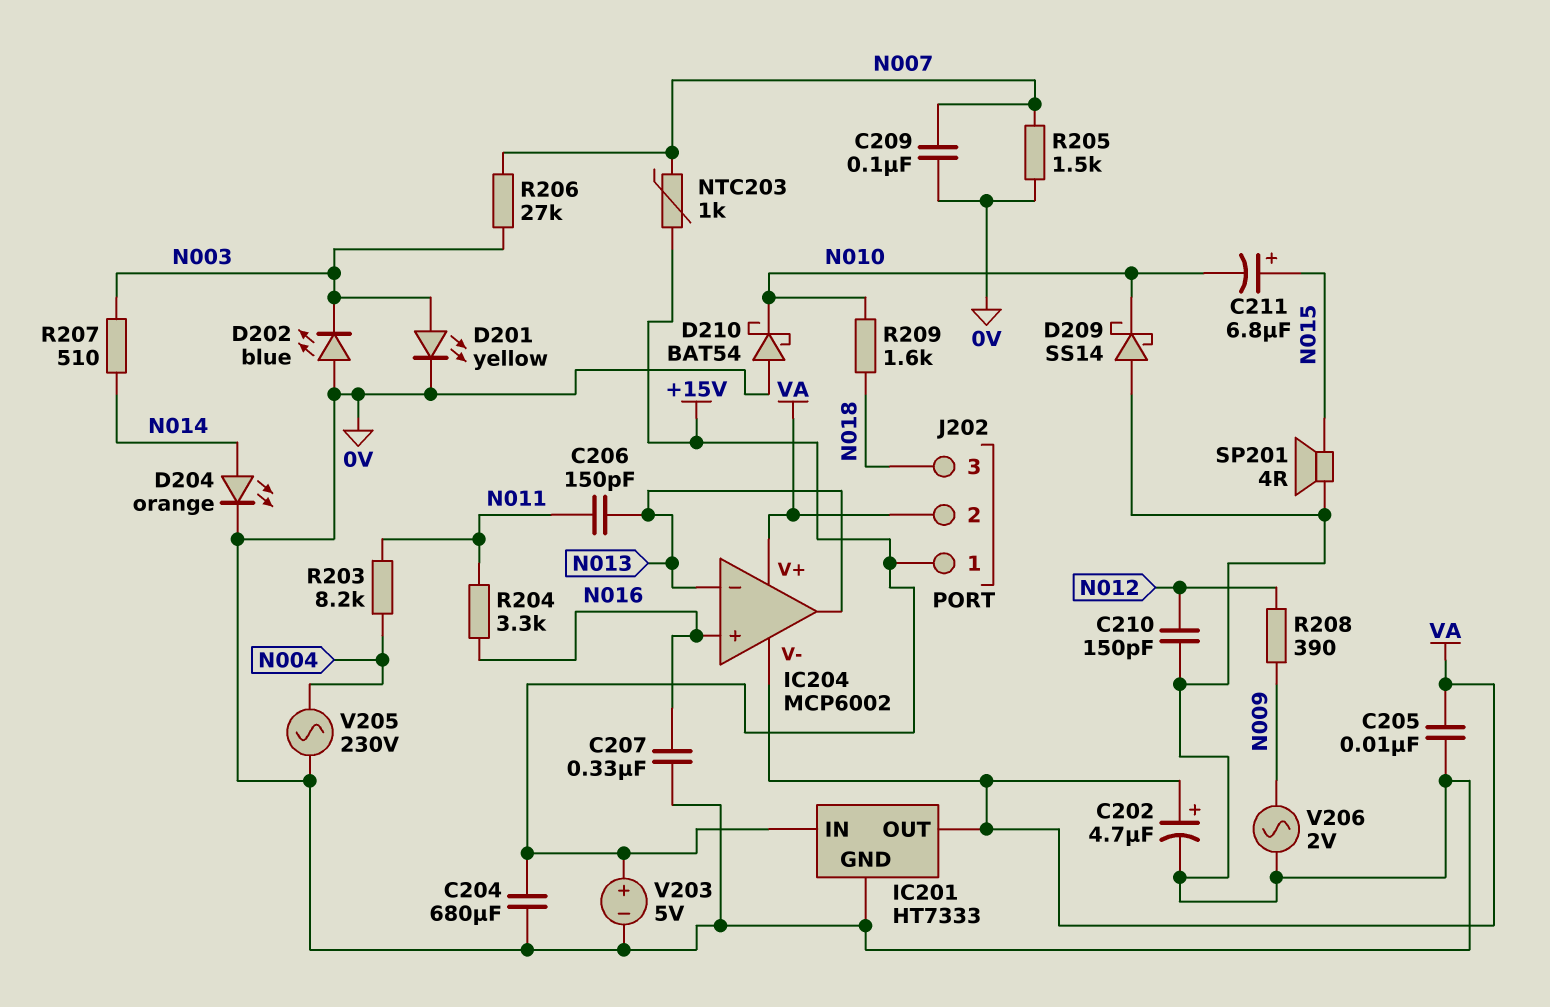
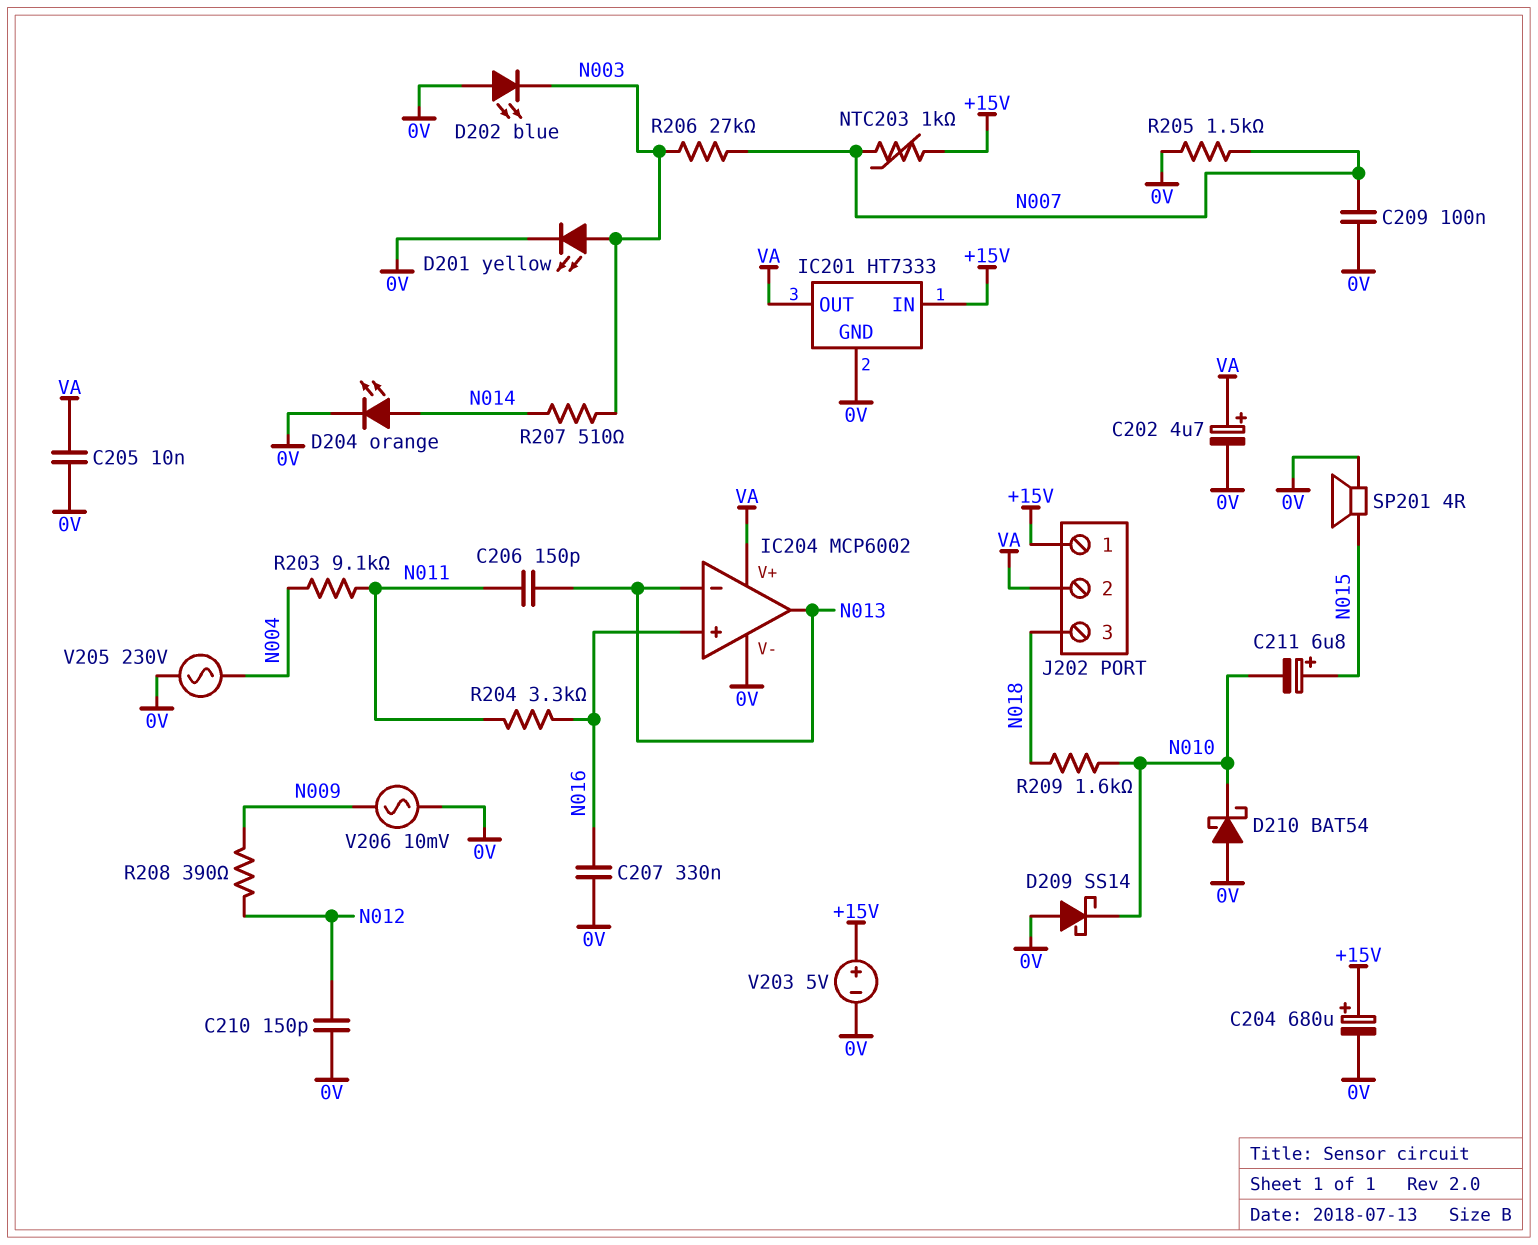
C204: 680uF (+15V, 0V) -> 680uF (plus +15V, minus 0V)
IC204 pin V-: VA -> 0V
R203: 8.2k (N004, N011) -> 9.1k (N004, N011)
V206: AC 2V (0V, N009) -> AC 10mV (0V, N009)

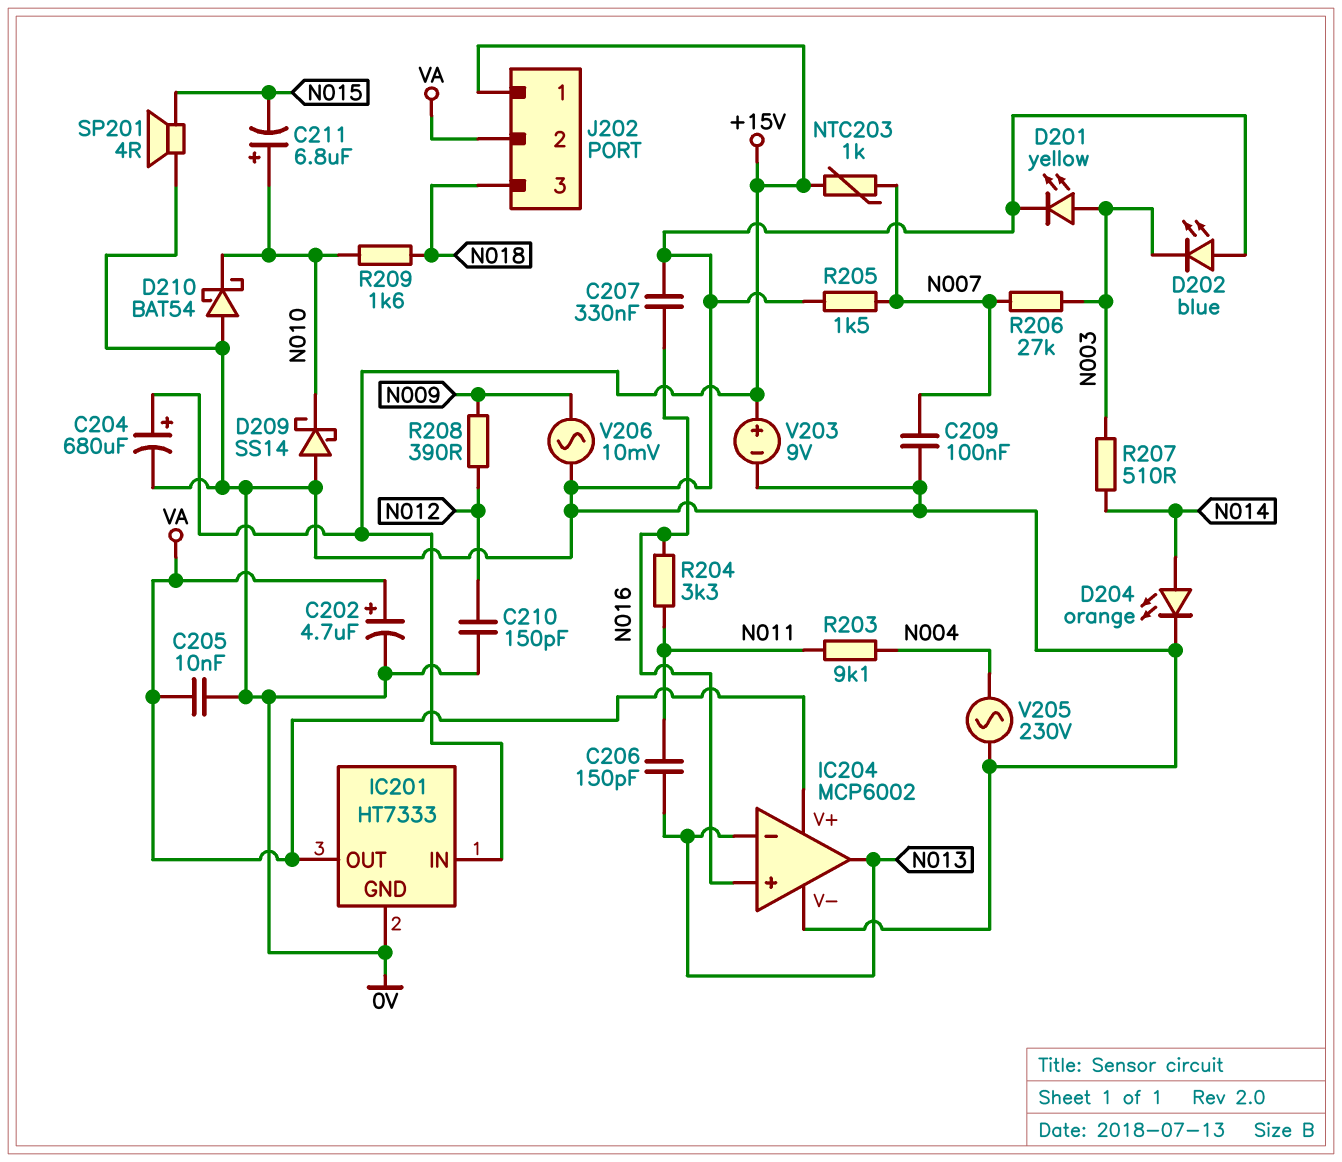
C211: 6.8uF (plus N015, minus N010) -> 6.8uF (plus N010, minus N015)
V203: 5V (plus +15V, minus 0V) -> 9V (plus +15V, minus 0V)

